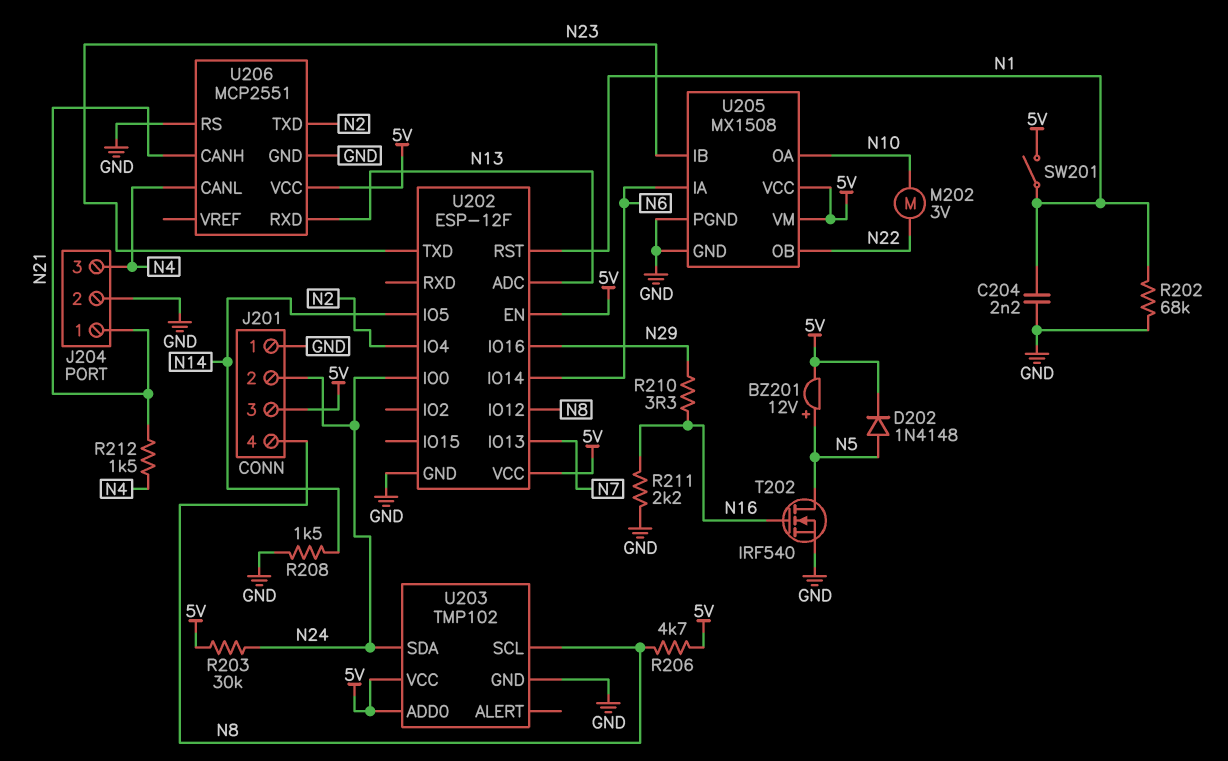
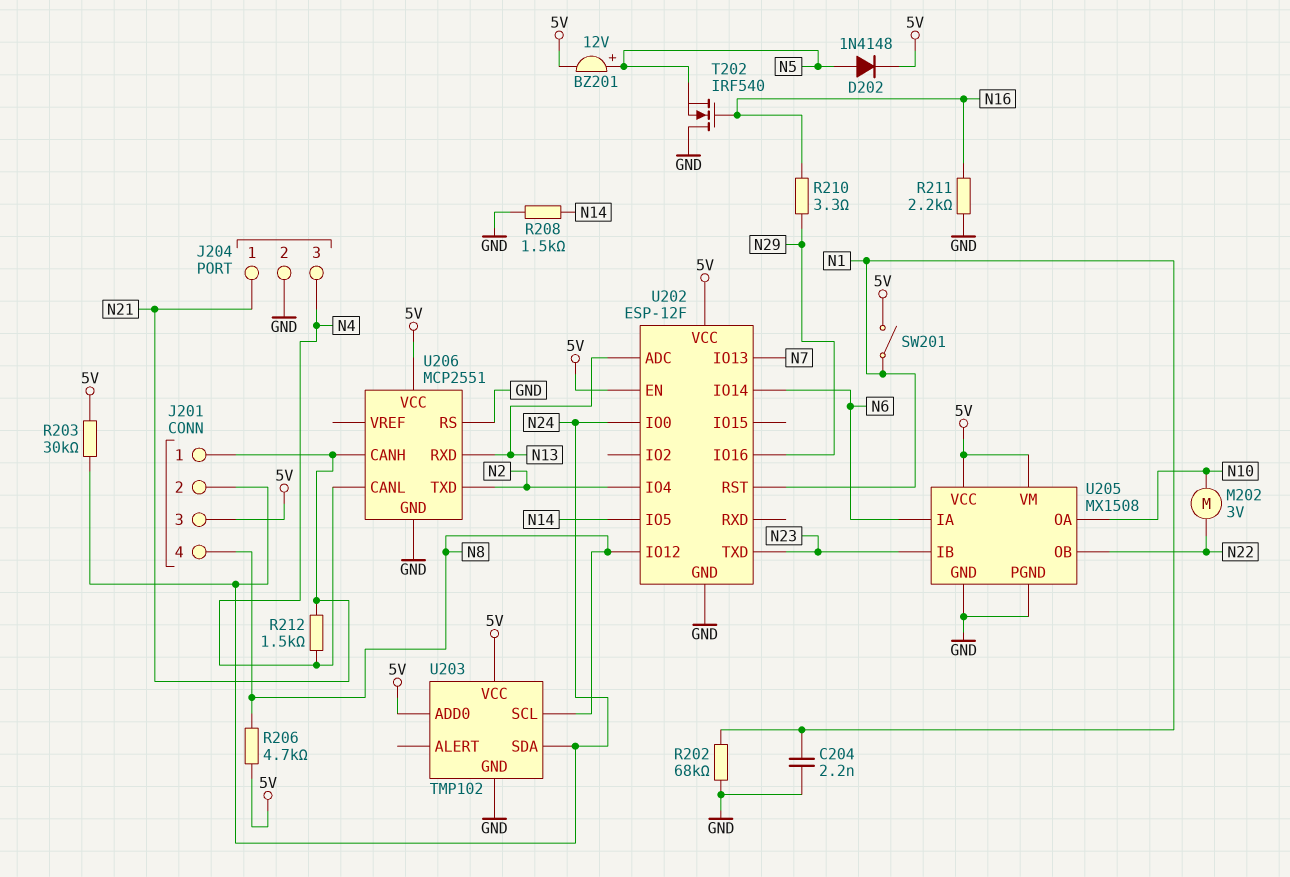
J201 pin 1: GND -> N21
T202: NMOS IRF540 (G N16, D N5, S GND) -> NMOS IRF540 (G N16, D GND, S N5)

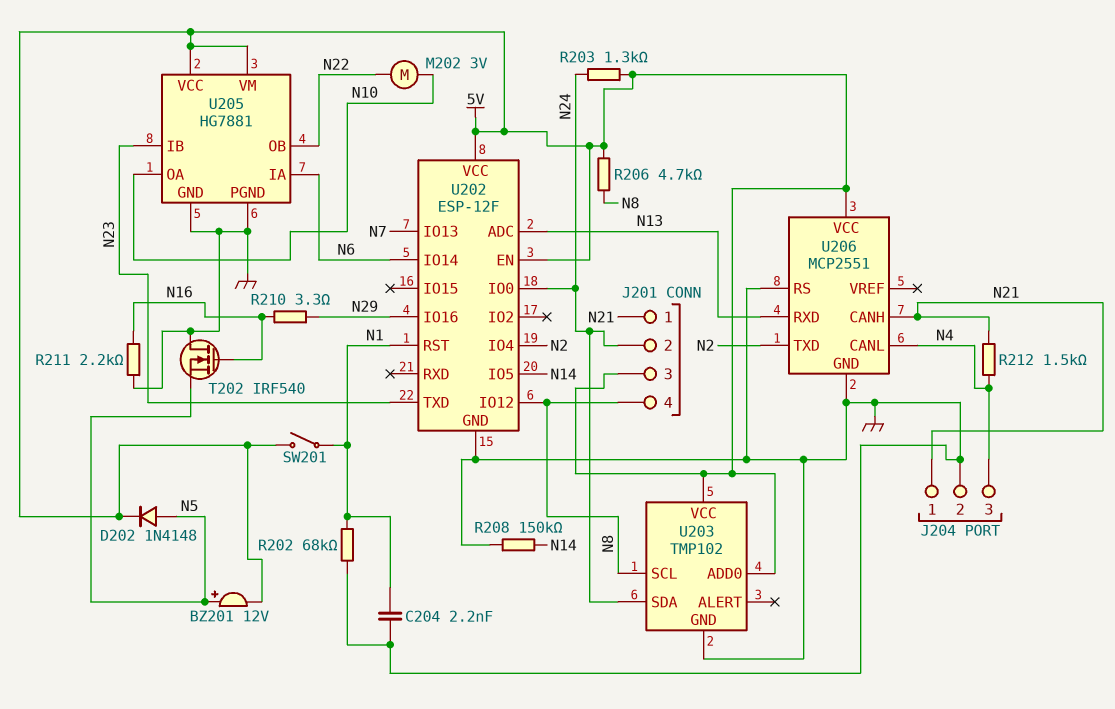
R203: 30k (5V, N24) -> 1.3k (5V, N24)
R208: 1.5k (GND, N14) -> 150k (GND, N14)
U205: MX1508 -> HG7881

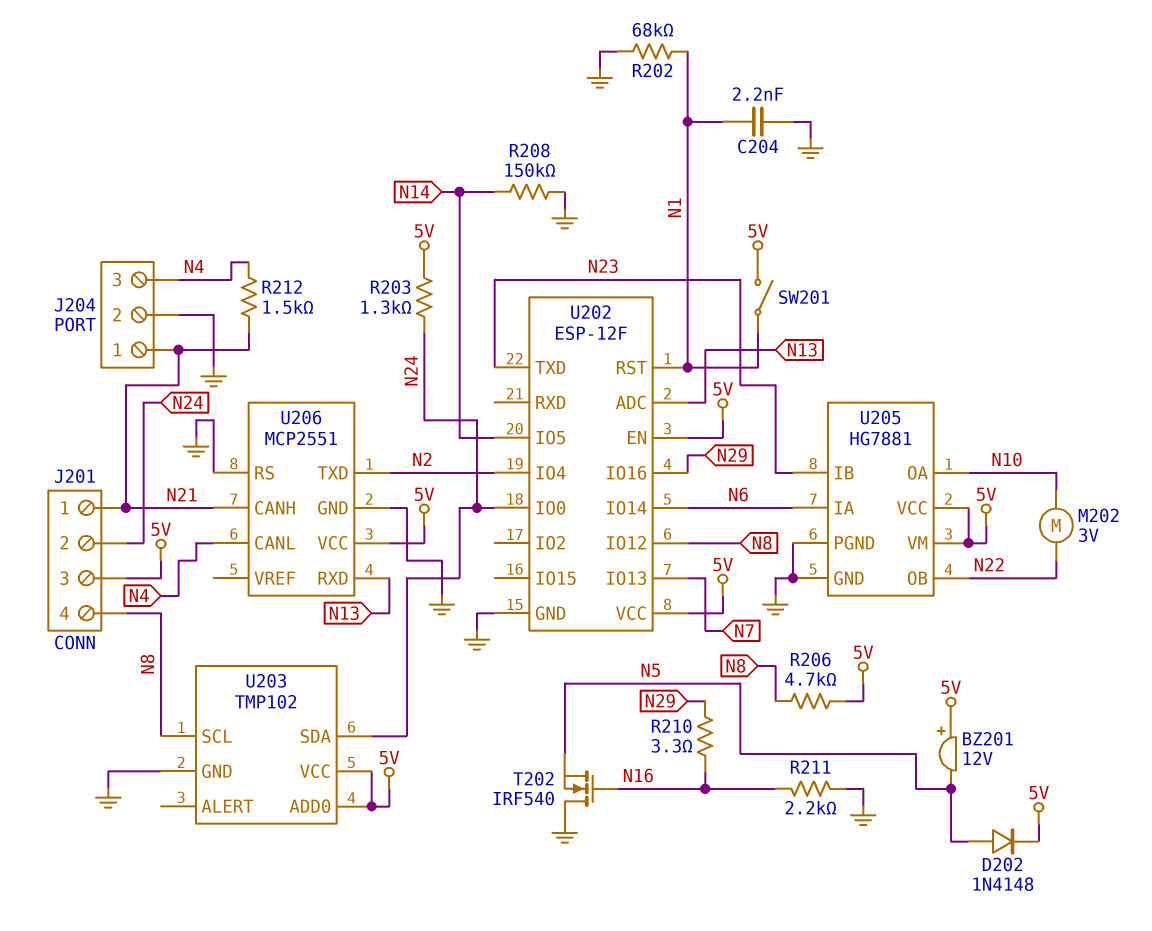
BZ201: buzzer 12V (plus N5, minus 5V) -> buzzer 12V (plus 5V, minus N5)

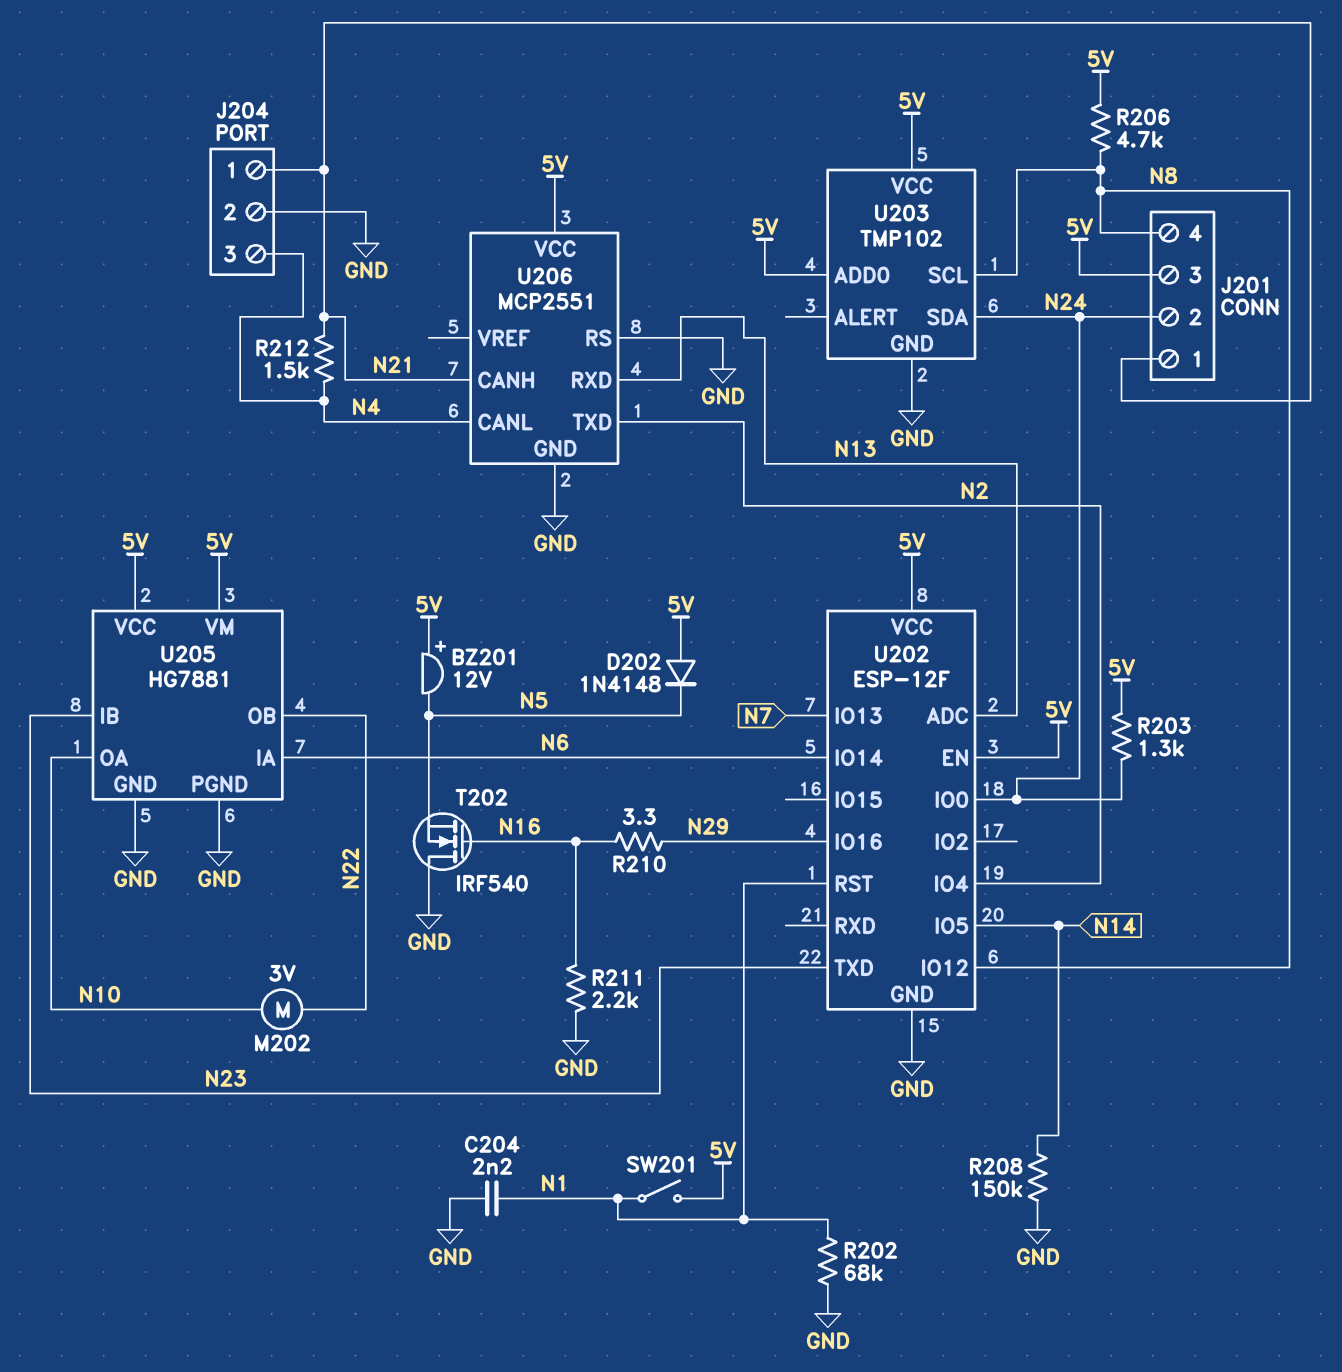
D202: diode 1N4148 (A N5, K 5V) -> diode 1N4148 (A 5V, K N5)

